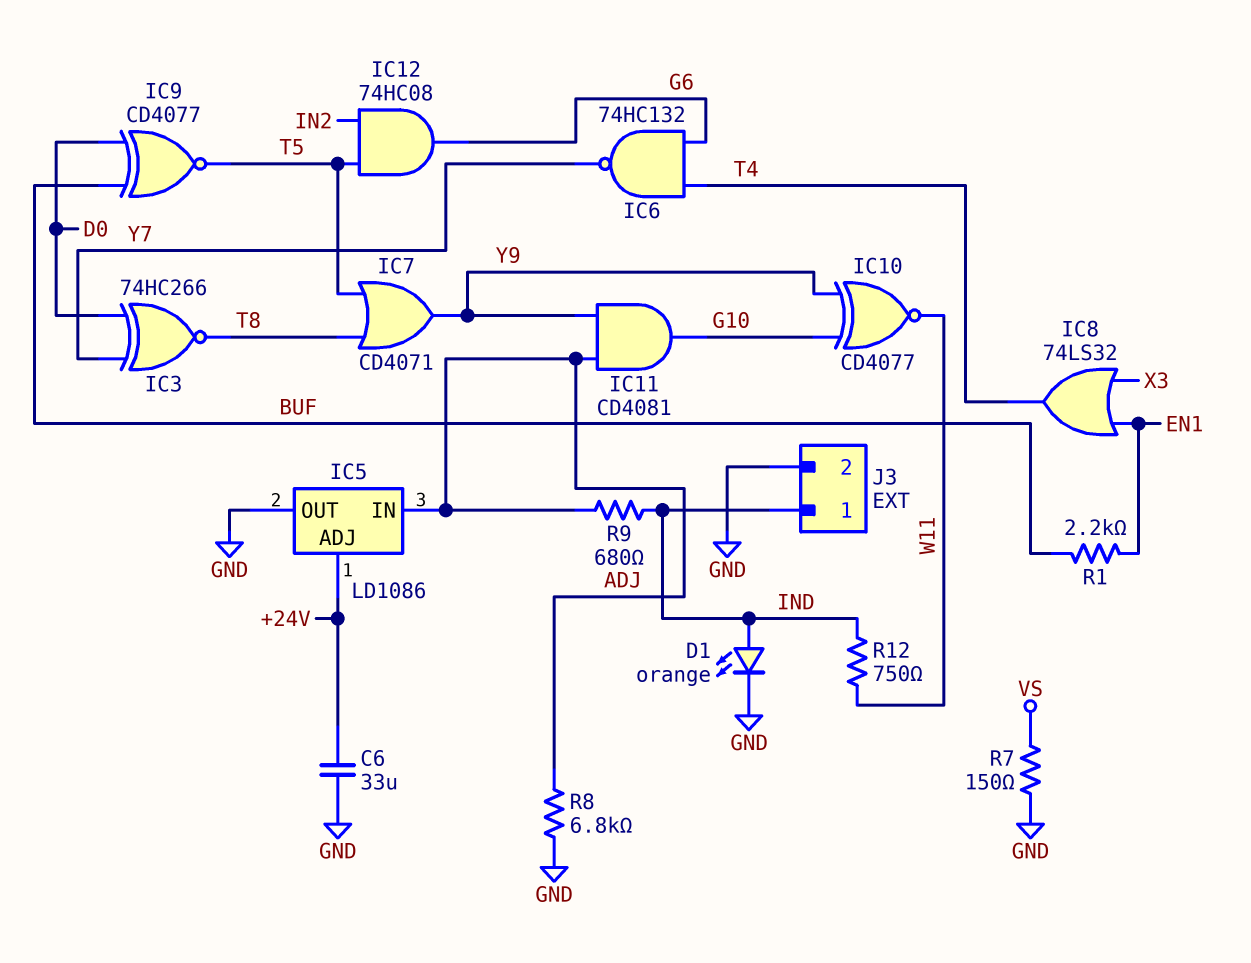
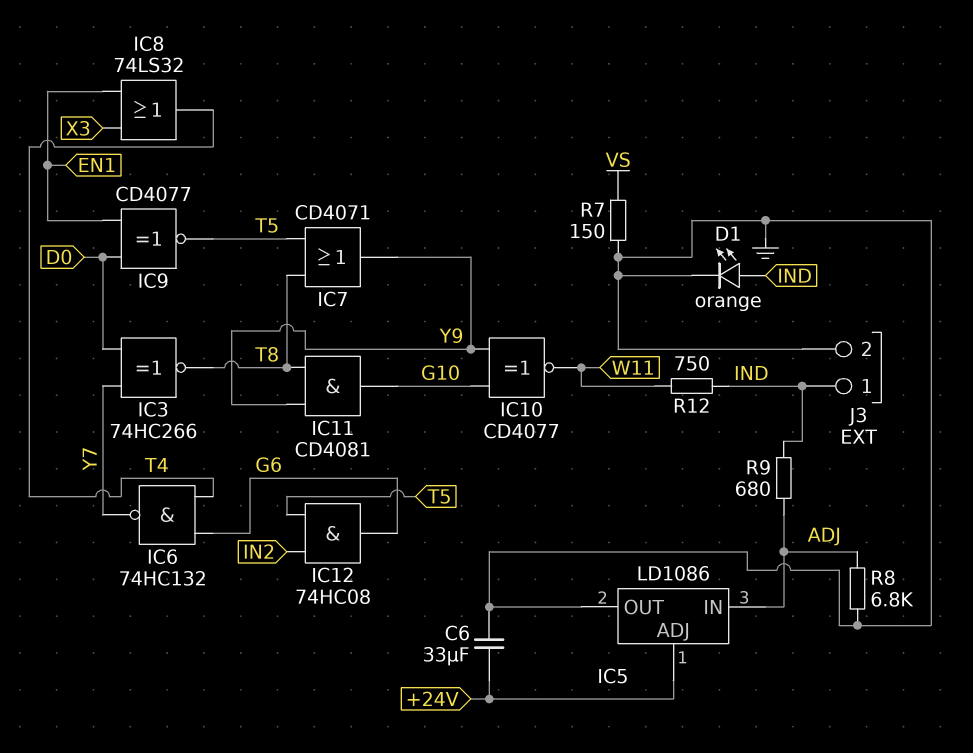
IC9: XNOR CD4077 (in BUF, in D0, out T5) -> XNOR CD4077 (in D0, in EN1, out T5)
IC11: AND CD4081 (in ADJ, in Y9, out G10) -> AND CD4081 (in T8, in Y9, out G10)
R1: 2.2k (BUF, EN1) -> none

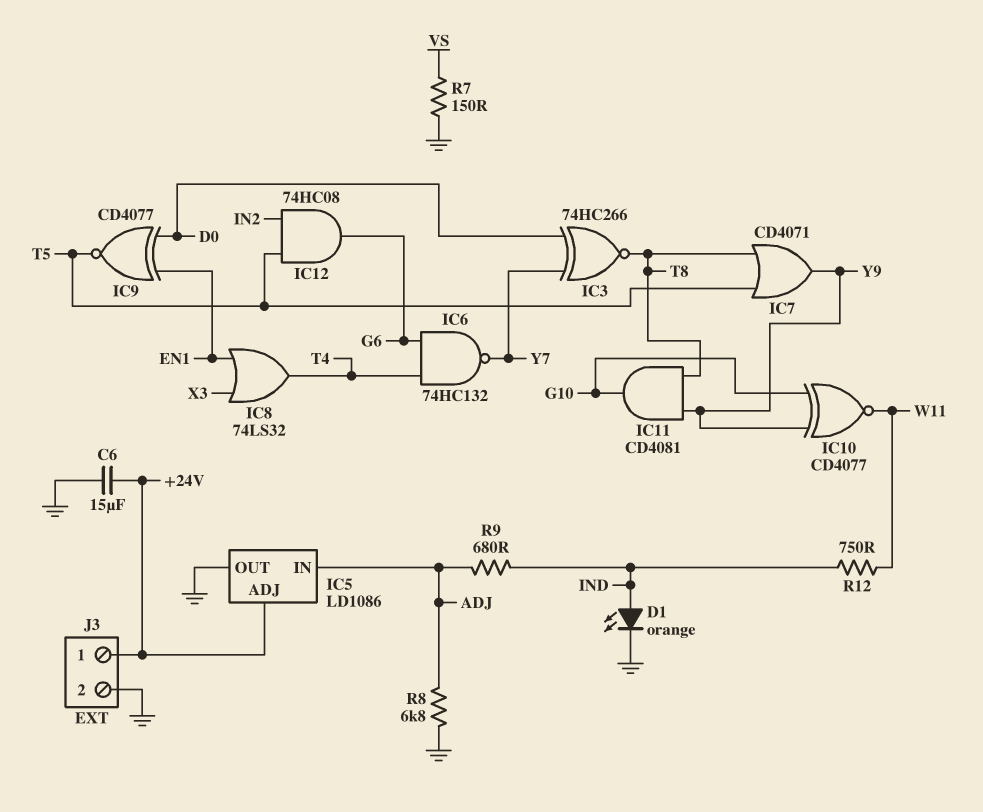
C6: 33uF (+24V, GND) -> 15uF (+24V, GND)
J3 pin 1: IND -> +24V

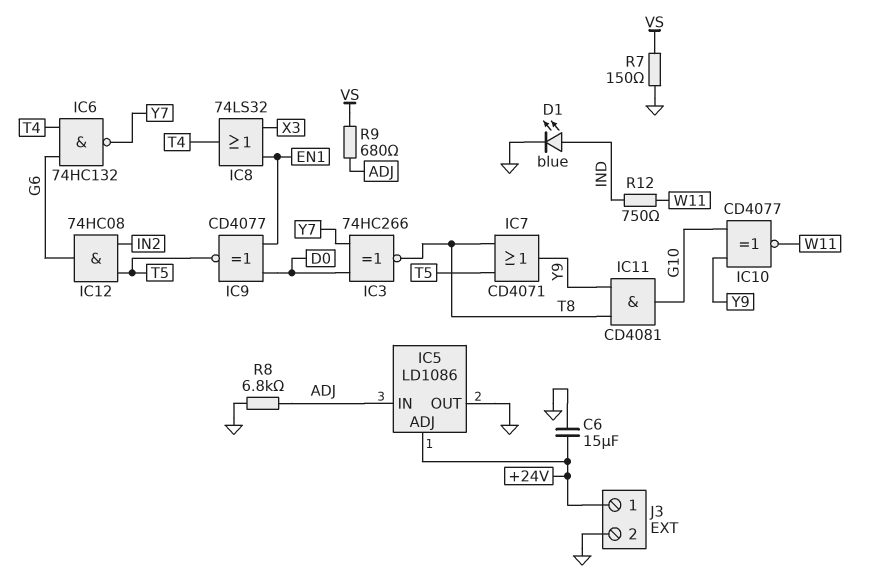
D1: LED orange (A IND, K GND) -> LED blue (A IND, K GND)
R9: 680 (ADJ, IND) -> 680 (ADJ, VS)

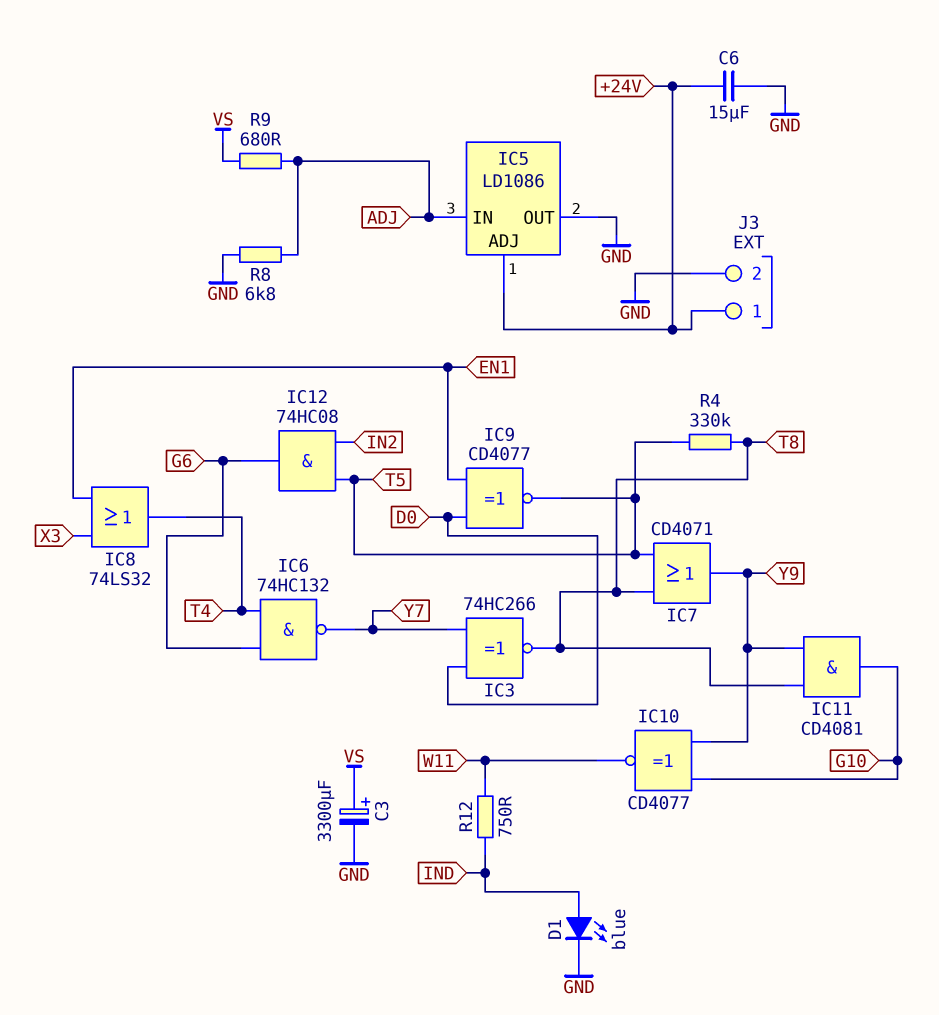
C3: none -> 3300uF (plus VS, minus GND)
R4: none -> 330k (T5, T8)
R7: 150 (GND, VS) -> none

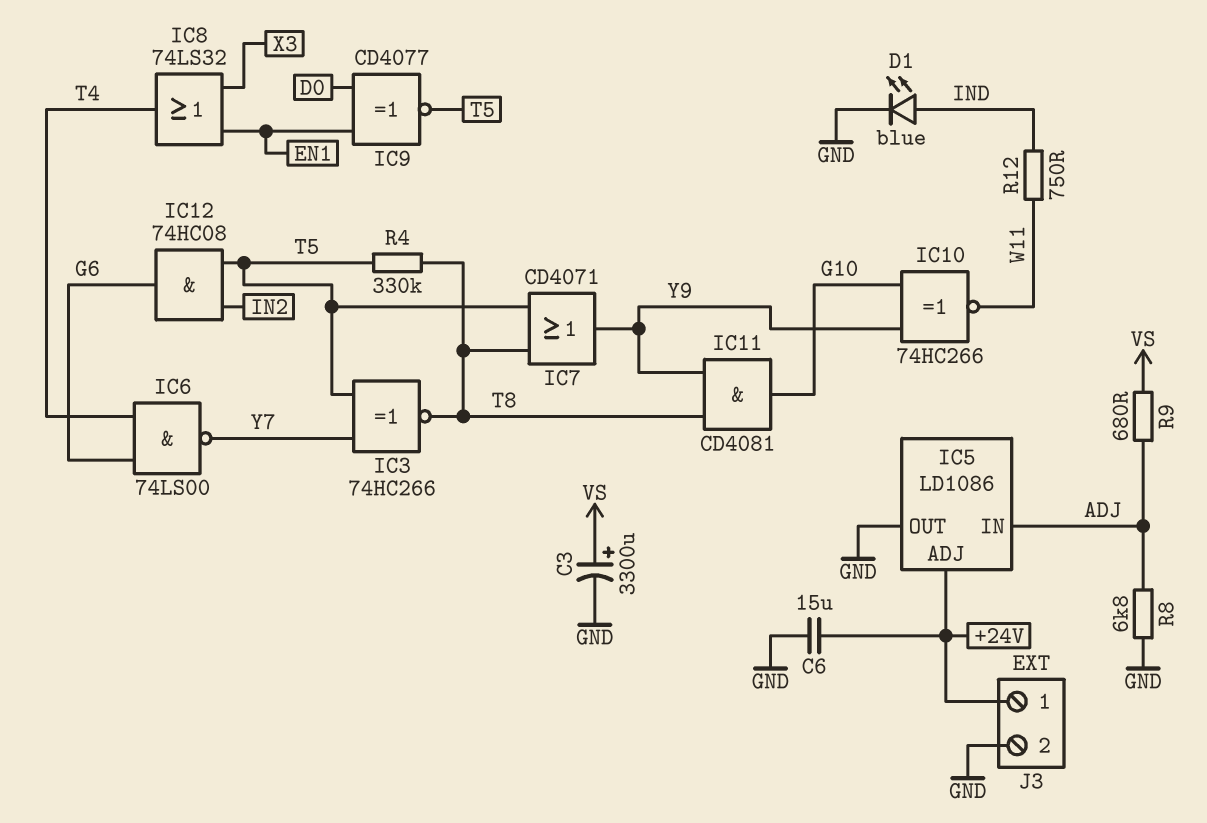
IC3: XNOR 74HC266 (in D0, in Y7, out T8) -> XNOR 74HC266 (in T5, in Y7, out T8)
IC6: NAND 74HC132 (in G6, in T4, out Y7) -> NAND 74LS00 (in G6, in T4, out Y7)
IC10: XNOR CD4077 (in G10, in Y9, out W11) -> XNOR 74HC266 (in G10, in Y9, out W11)

